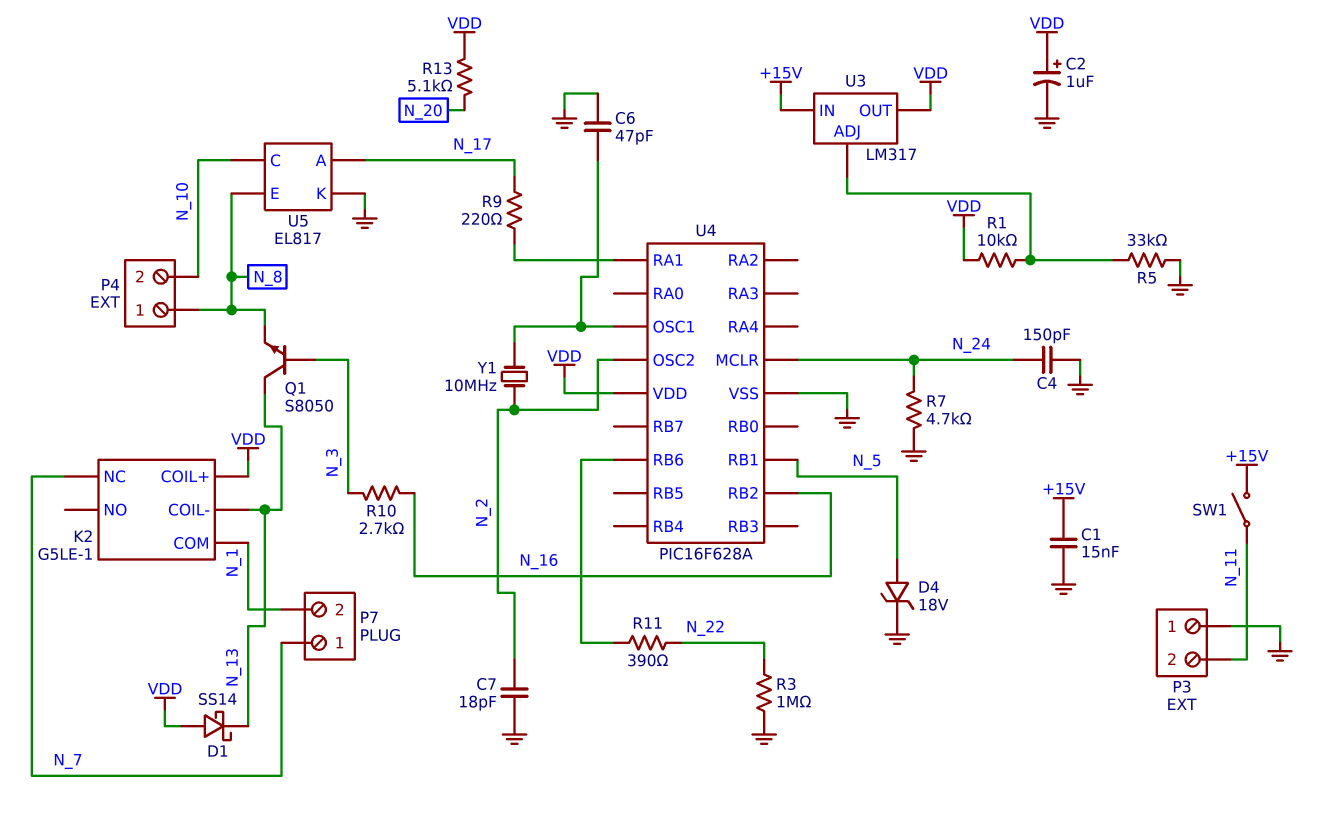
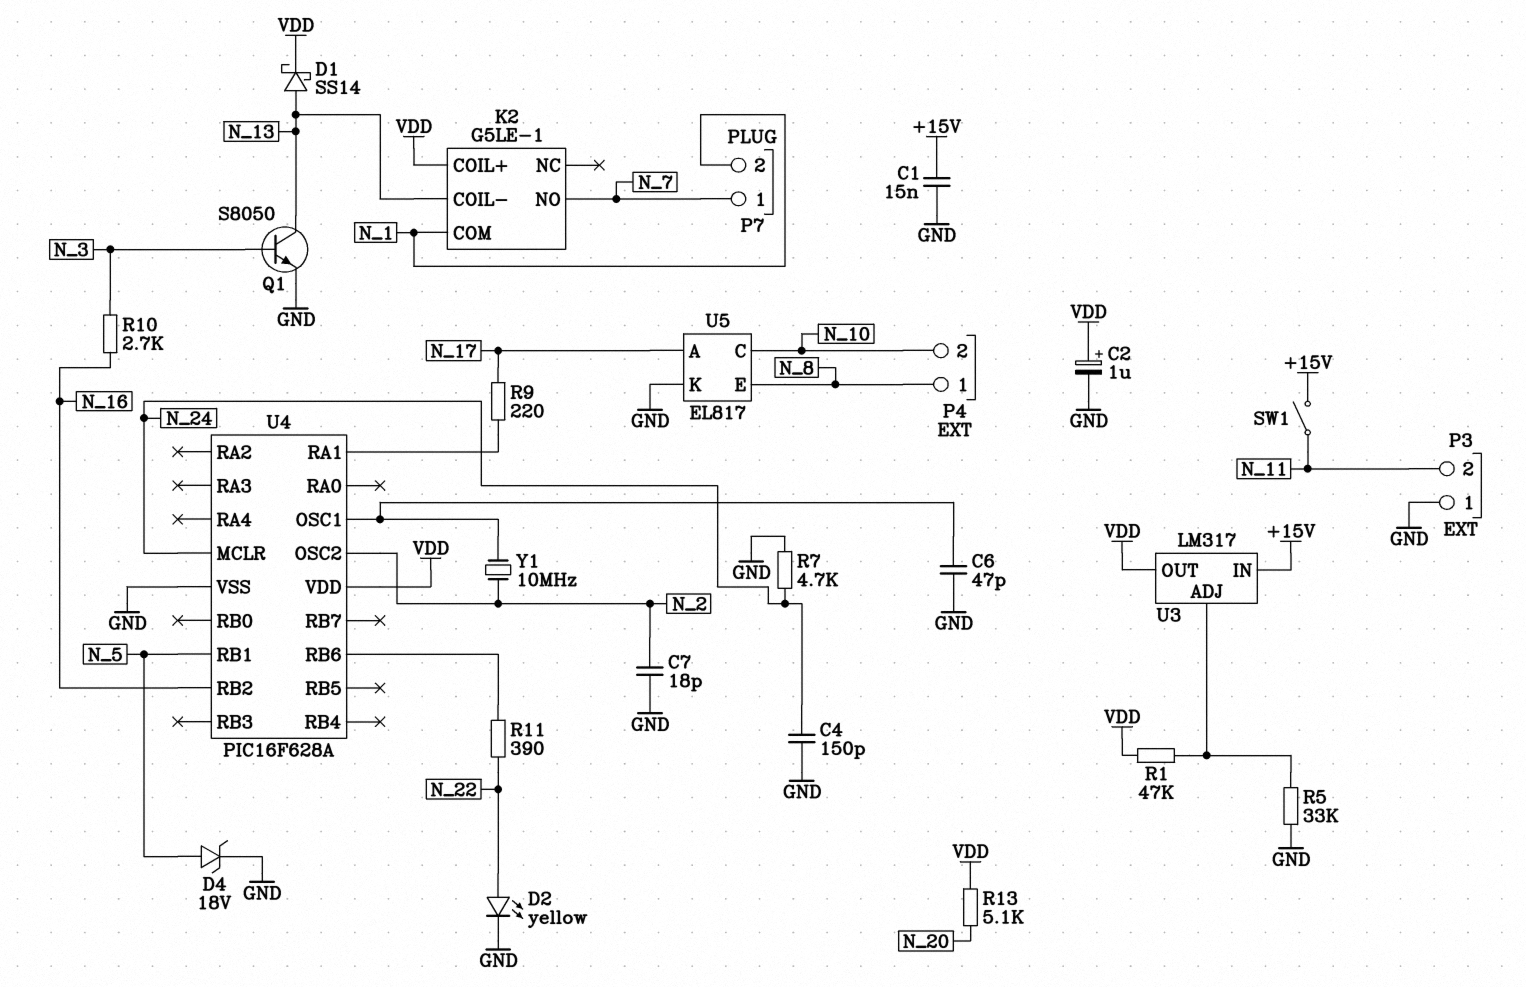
D1: schottky SS14 (A VDD, K N_13) -> schottky SS14 (A N_13, K VDD)
D2: none -> LED yellow (A N_22, K GND)
K2 pin NC: N_7 -> none
K2 pin NO: none -> N_7
Q1: NPN S8050 (B N_3, C N_13, E N_8) -> NPN S8050 (B N_3, C N_13, E GND)
R1: 10k (U3/ADJ, VDD) -> 47k (U3/ADJ, VDD)
R3: 1M (GND, N_22) -> none

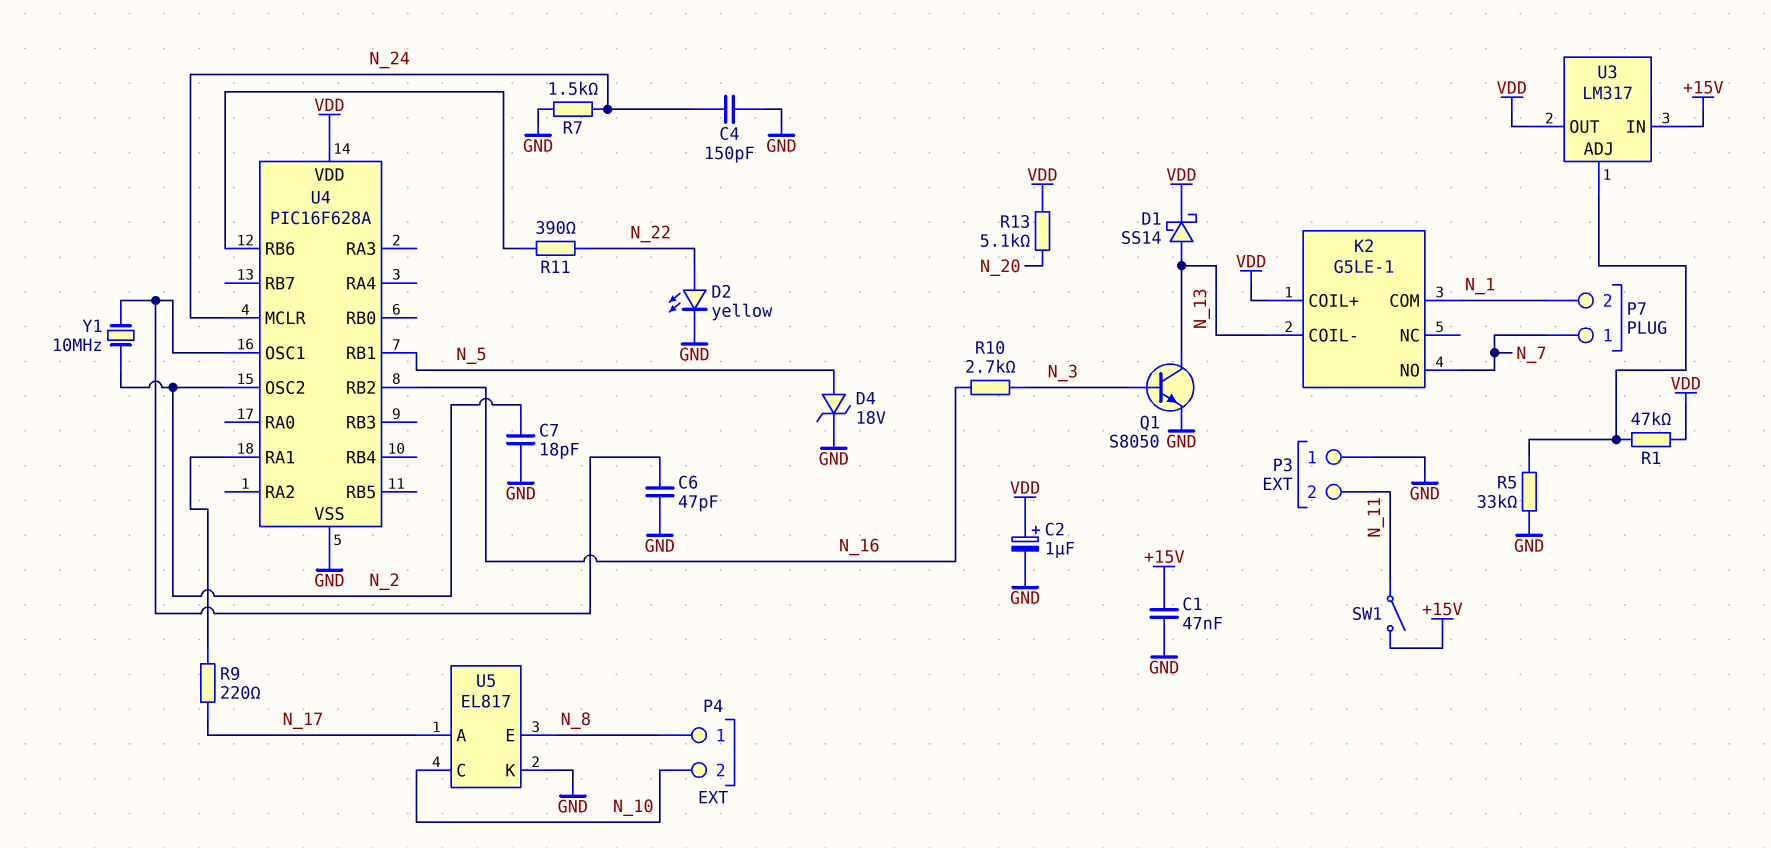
C1: 15nF (+15V, GND) -> 47nF (+15V, GND)
R7: 4.7k (GND, N_24) -> 1.5k (GND, N_24)

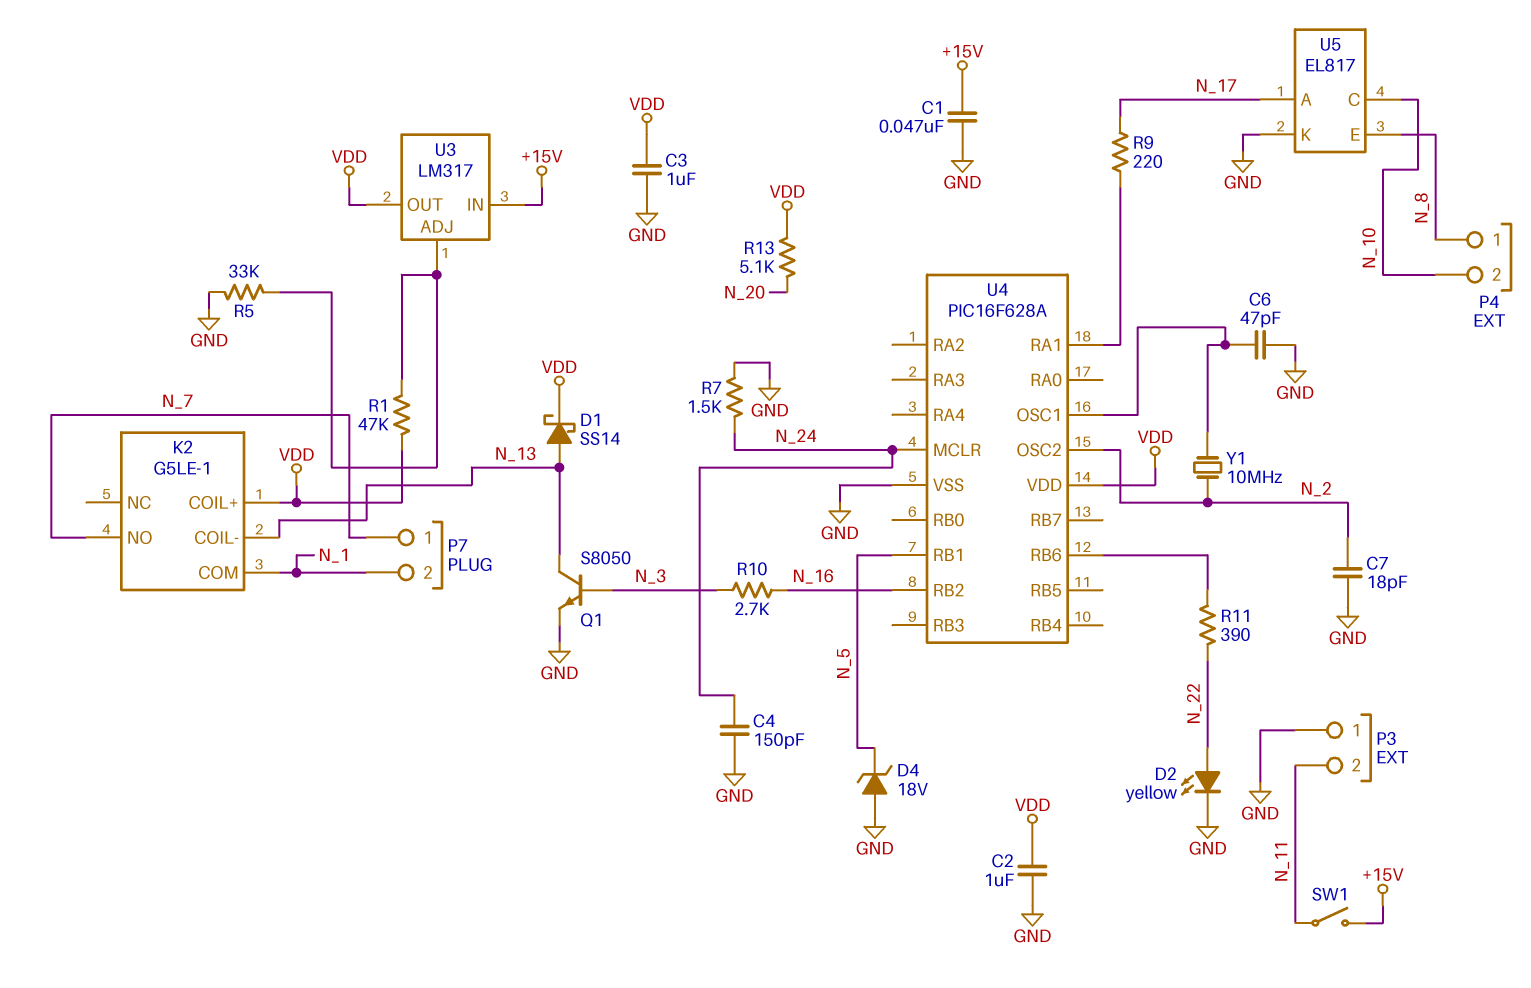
C2: 1uF (plus VDD, minus GND) -> 1uF (GND, VDD)
C3: none -> 1uF (GND, VDD)
D4: zener 18V (A N_5, K GND) -> zener 18V (A GND, K N_5)

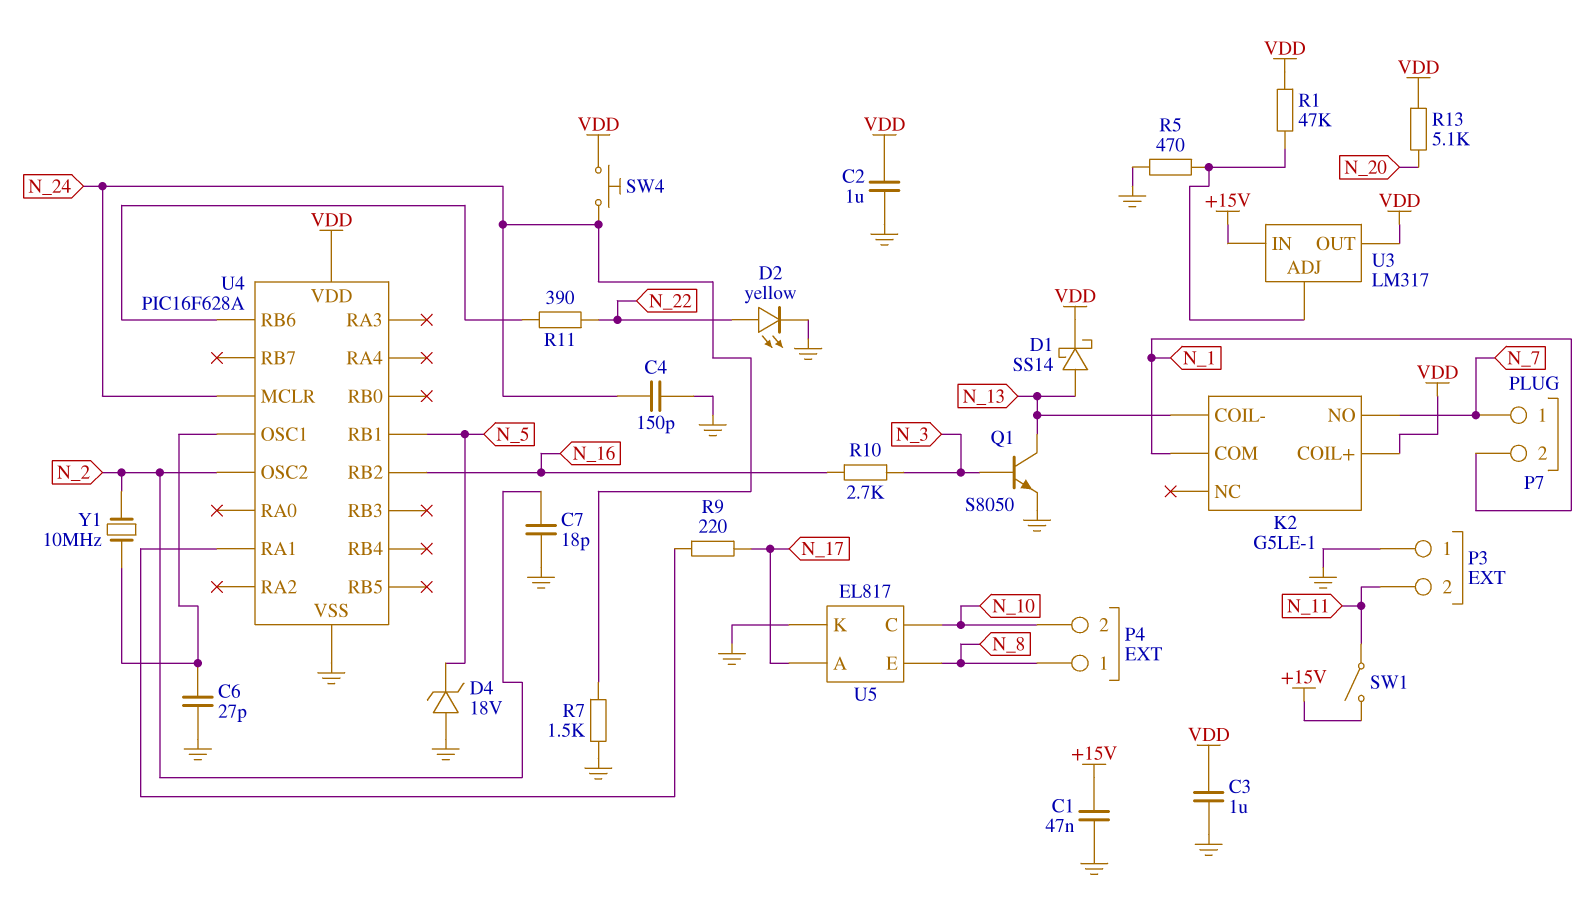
C6: 47pF (GND, U4/OSC1) -> 27pF (GND, U4/OSC1)
R5: 33k (GND, U3/ADJ) -> 470 (GND, U3/ADJ)
SW4: none -> button (N_24, VDD)

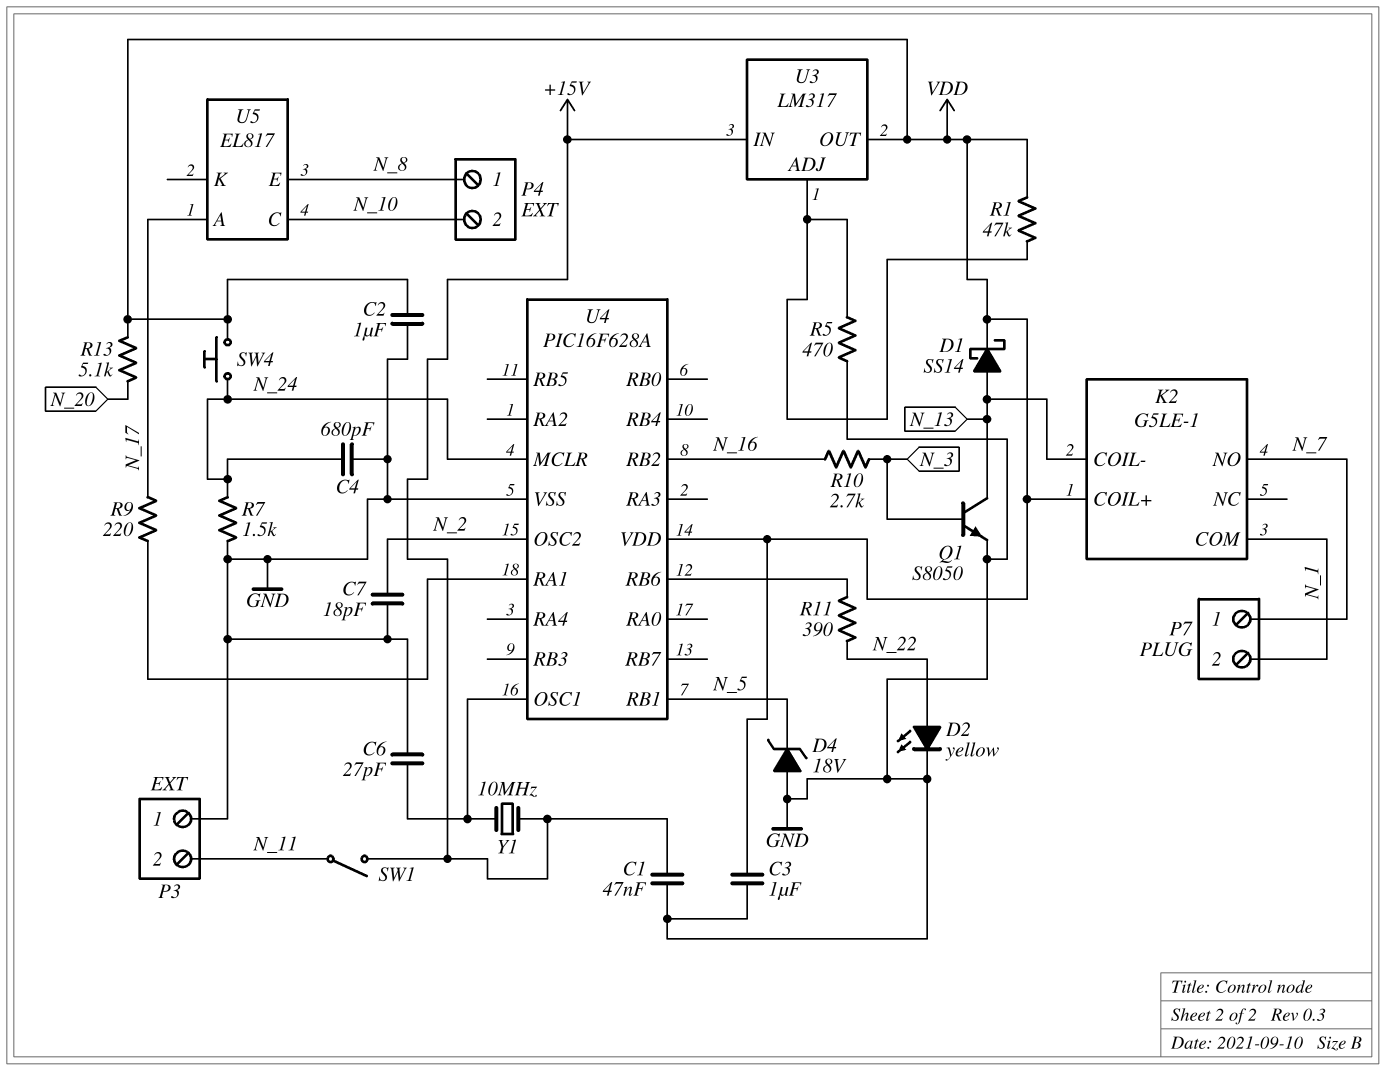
C4: 150pF (GND, N_24) -> 680pF (GND, N_24)
U5 pin K: GND -> none
Y1: 10MHz (N_2, U4/OSC1) -> 10MHz (+15V, U4/OSC1)

